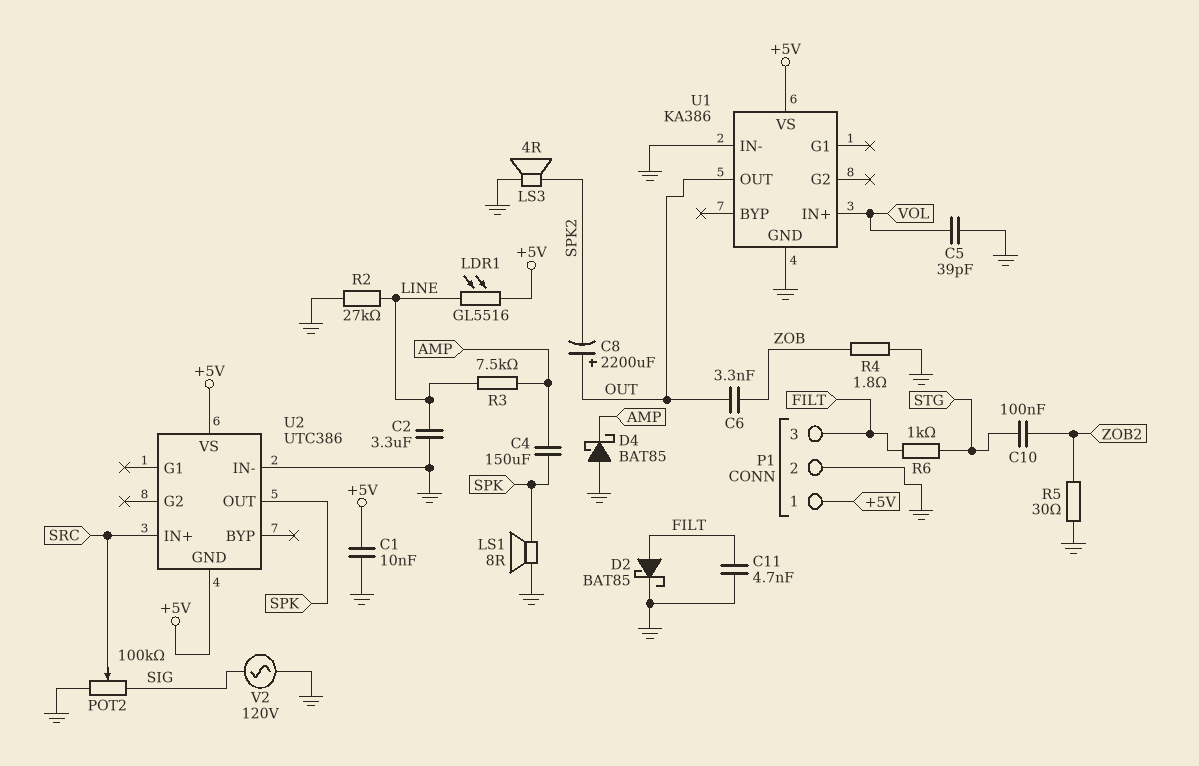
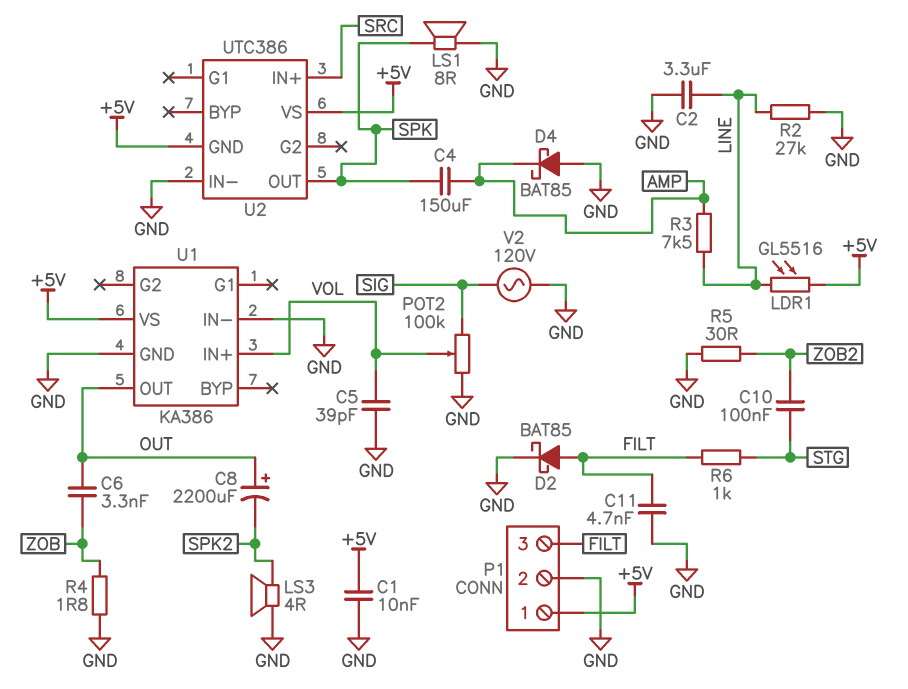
POT2: 100k (GND, SIG, wiper SRC) -> 100k (GND, SIG, wiper VOL)

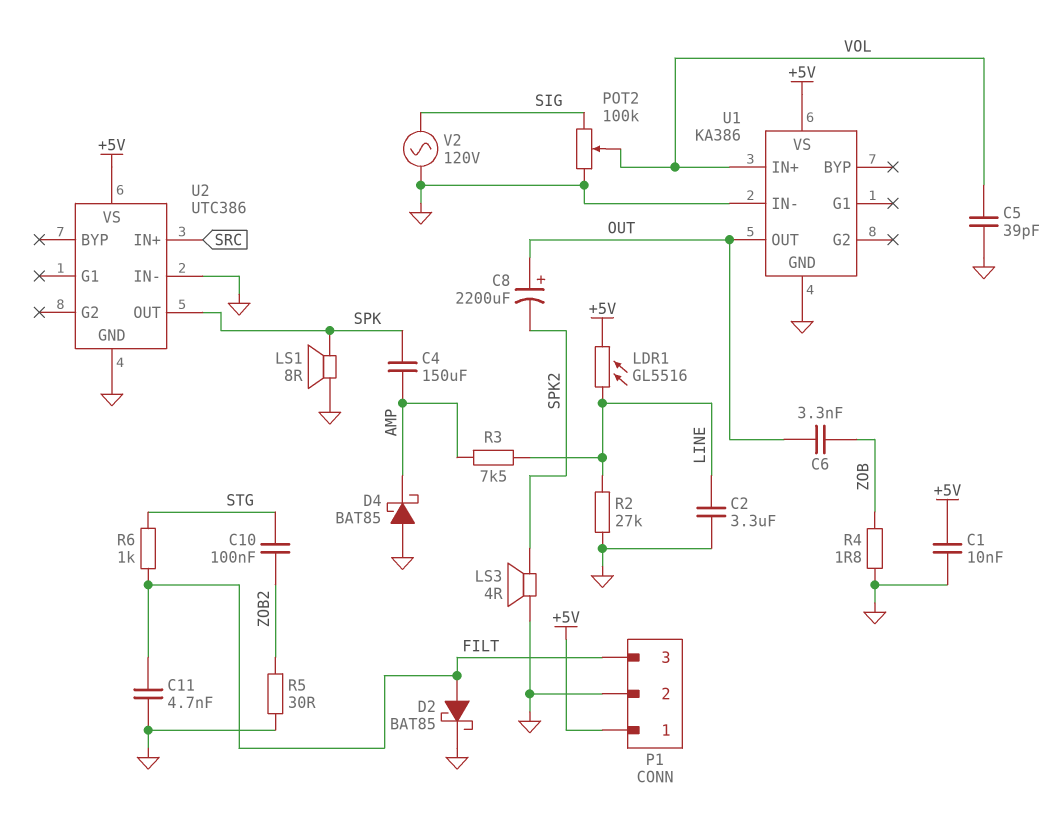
U2 pin GND: +5V -> GND

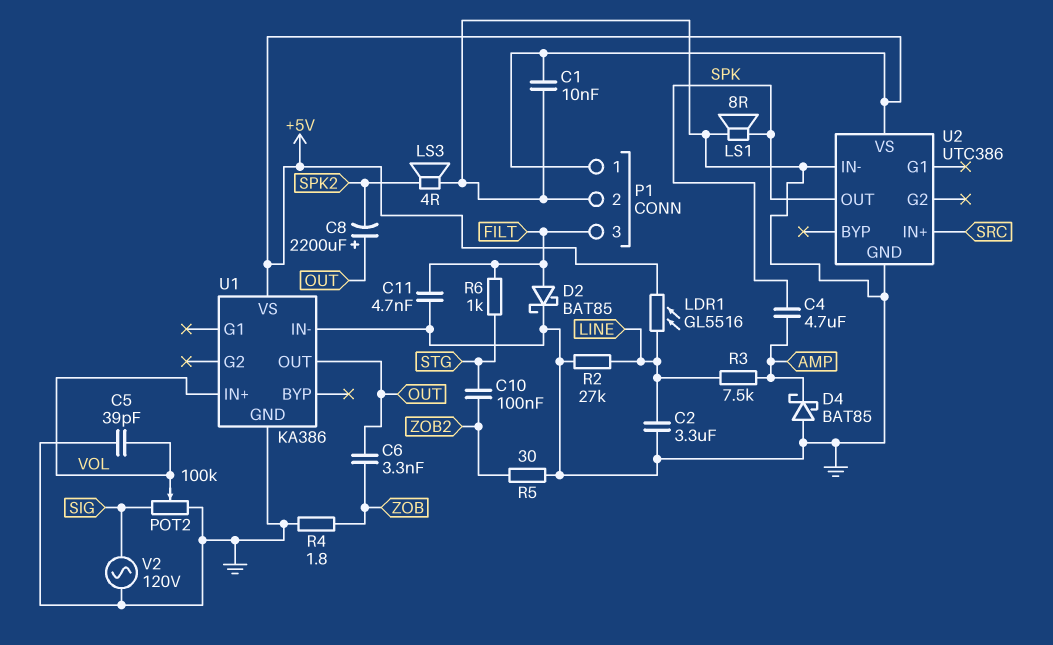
C4: 150uF (AMP, SPK) -> 4.7uF (AMP, SPK)

